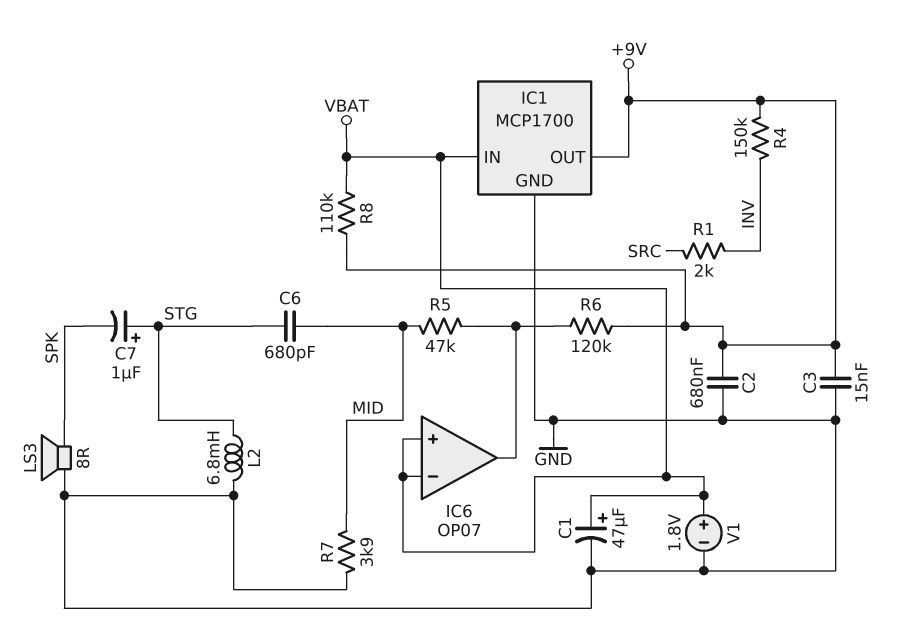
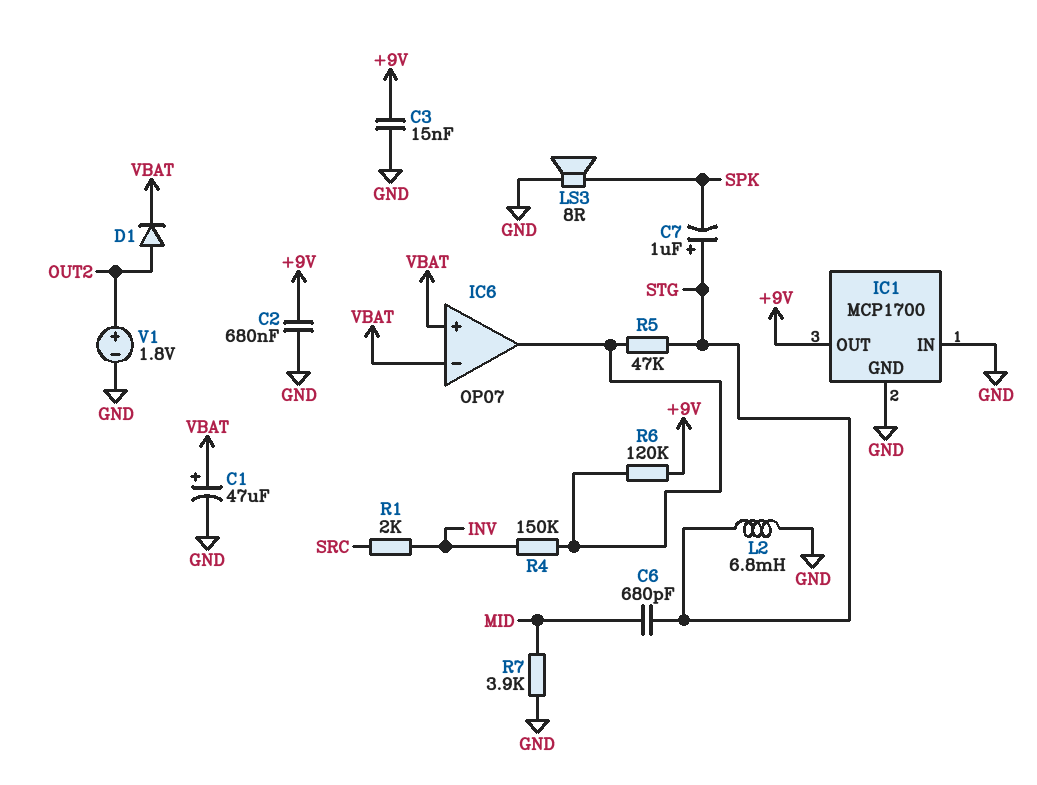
D1: none -> diode (A OUT2, K VBAT)
IC1 pin IN: VBAT -> GND
R4: 150k (+9V, INV) -> 150k (IC6/out, INV)
R5: 47k (IC6/out, MID) -> 47k (IC6/out, STG)
R8: 110k (+9V, VBAT) -> none
V1: 1.8V (plus VBAT, minus GND) -> 1.8V (plus OUT2, minus GND)

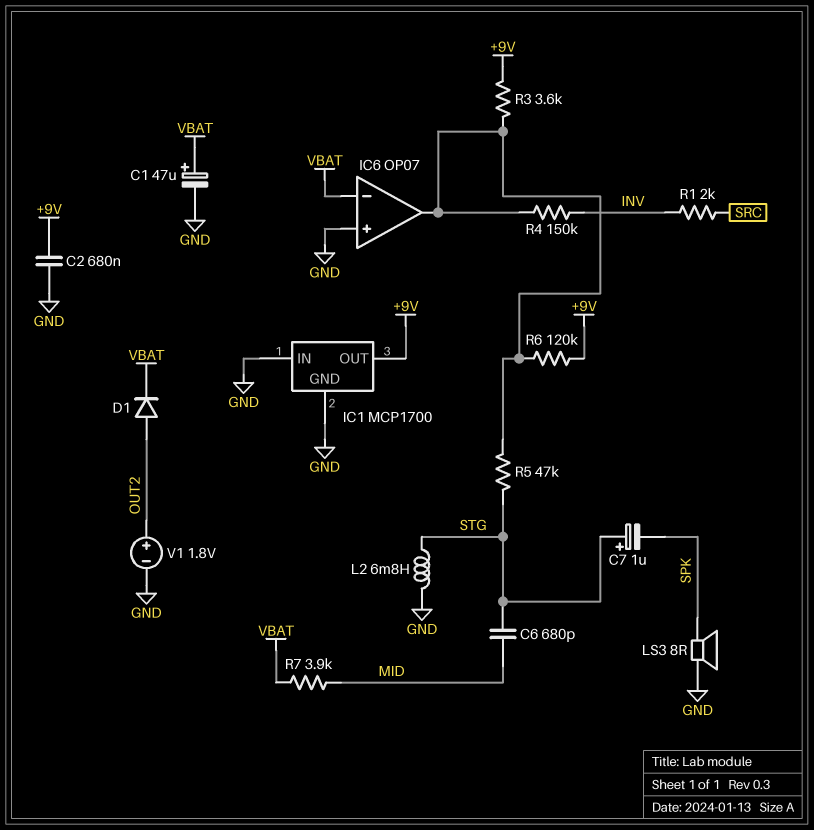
C3: 15nF (+9V, GND) -> none
IC6 pin in+: VBAT -> GND
R3: none -> 3.6k (+9V, IC6/out)
R7: 3.9k (GND, MID) -> 3.9k (MID, VBAT)

